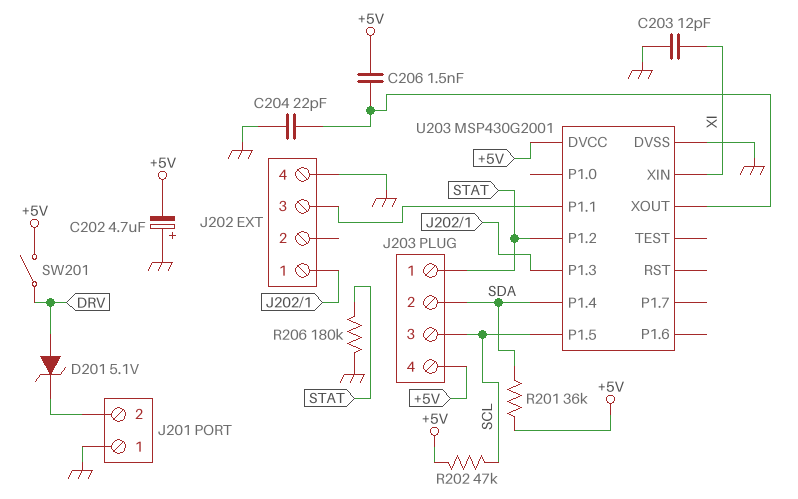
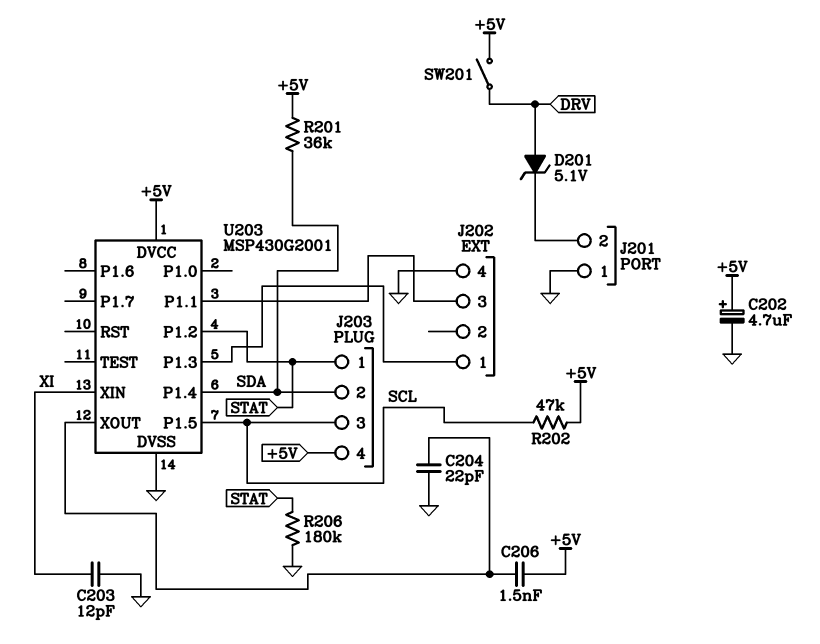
C202: 4.7uF (plus GND, minus +5V) -> 4.7uF (plus +5V, minus GND)

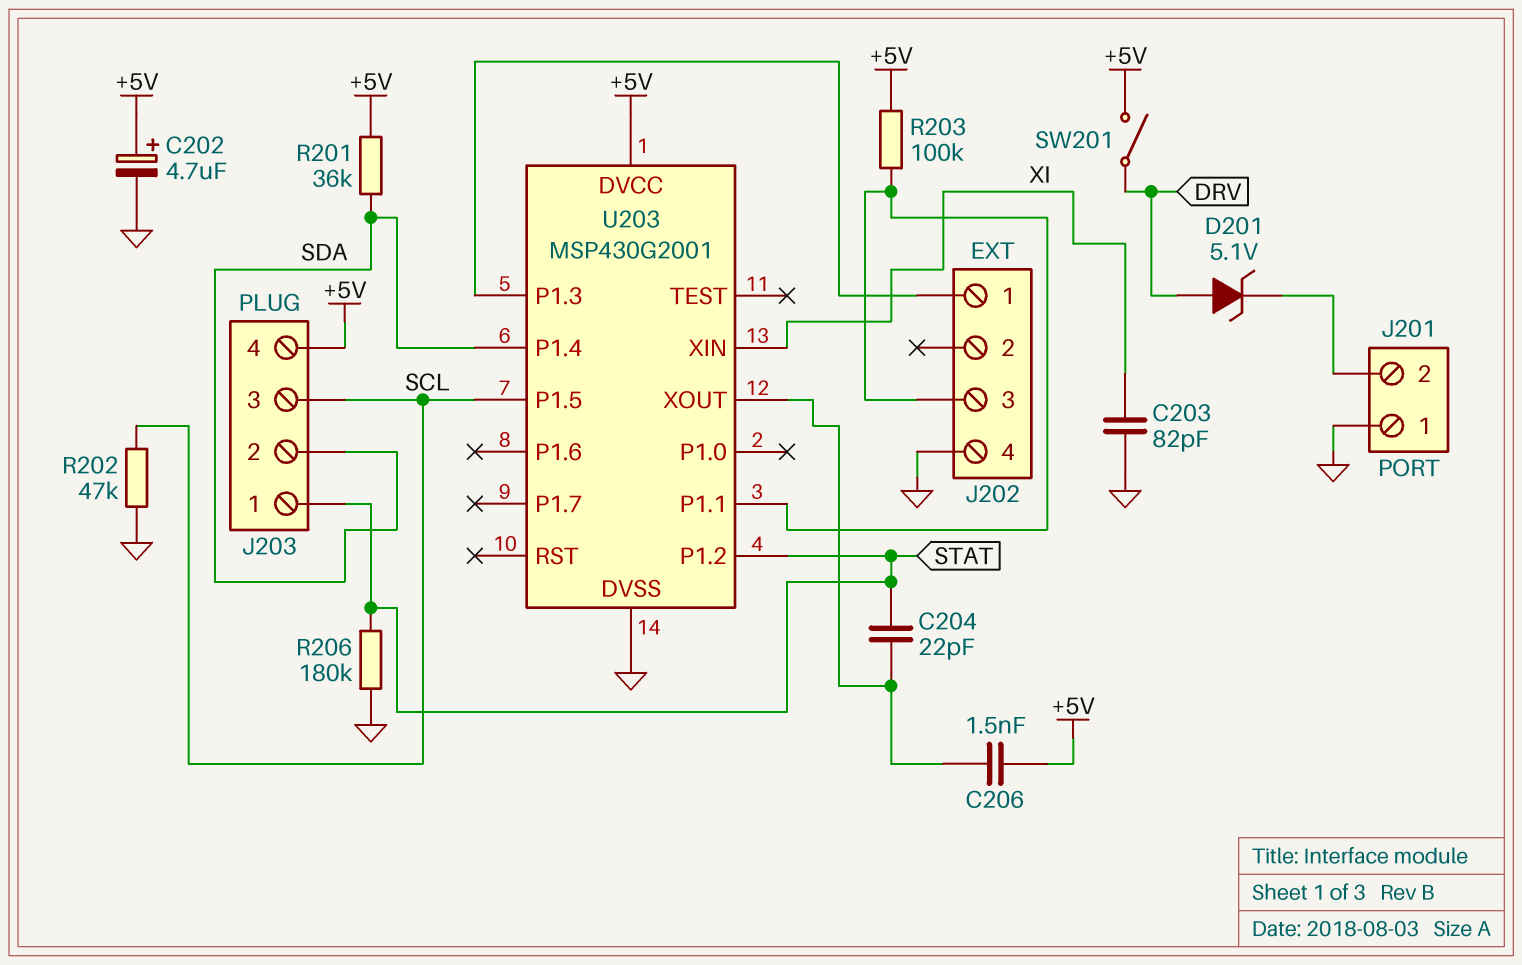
C203: 12pF (GND, XI) -> 82pF (GND, XI)
C204: 22pF (GND, U203/XOUT) -> 22pF (STAT, U203/XOUT)
R202: 47k (+5V, SCL) -> 47k (GND, SCL)
R203: none -> 100k (+5V, J202/3)

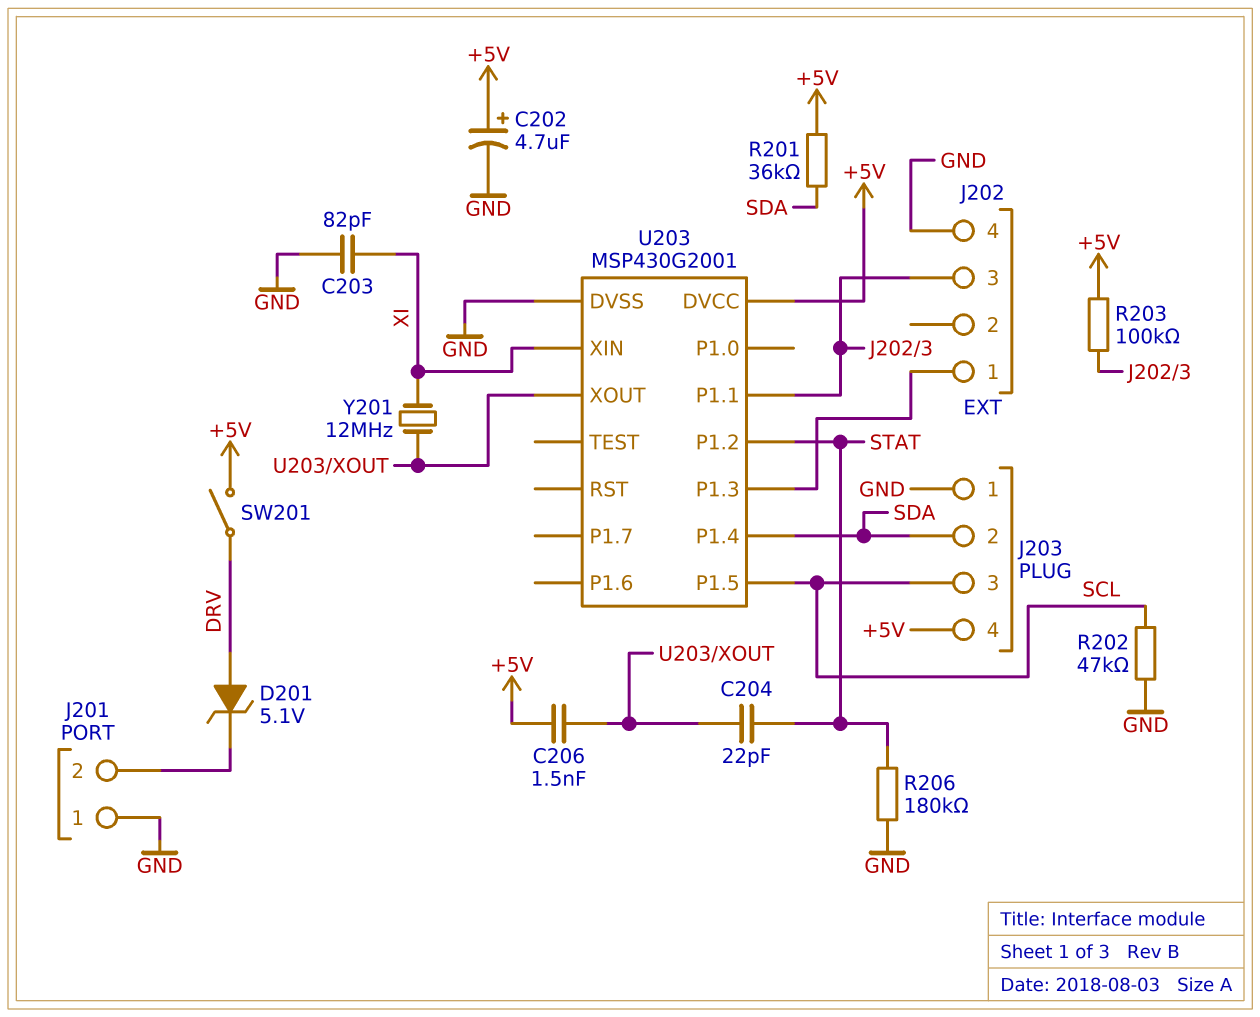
J203 pin 1: STAT -> GND
Y201: none -> 12MHz (U203/XOUT, XI)

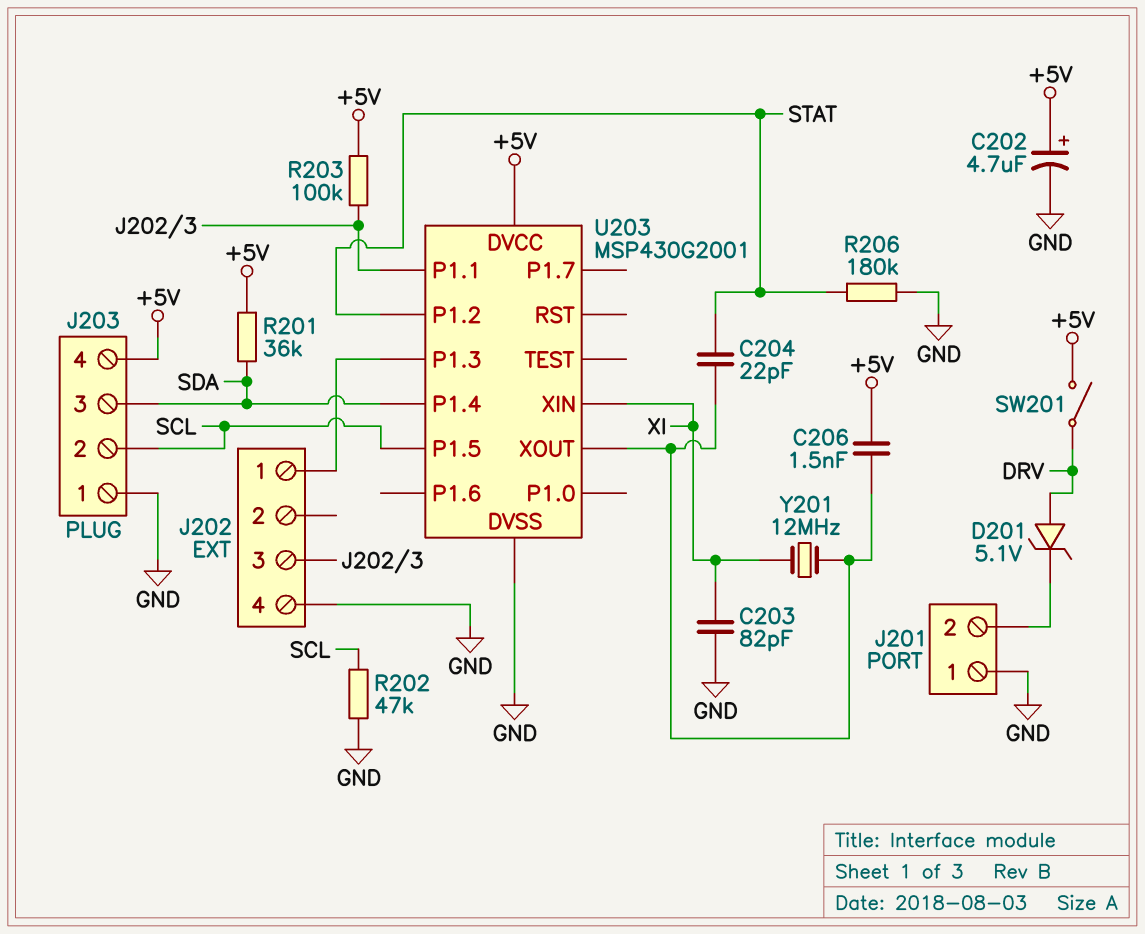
J203 pin 2: SDA -> SCL
J203 pin 3: SCL -> SDA

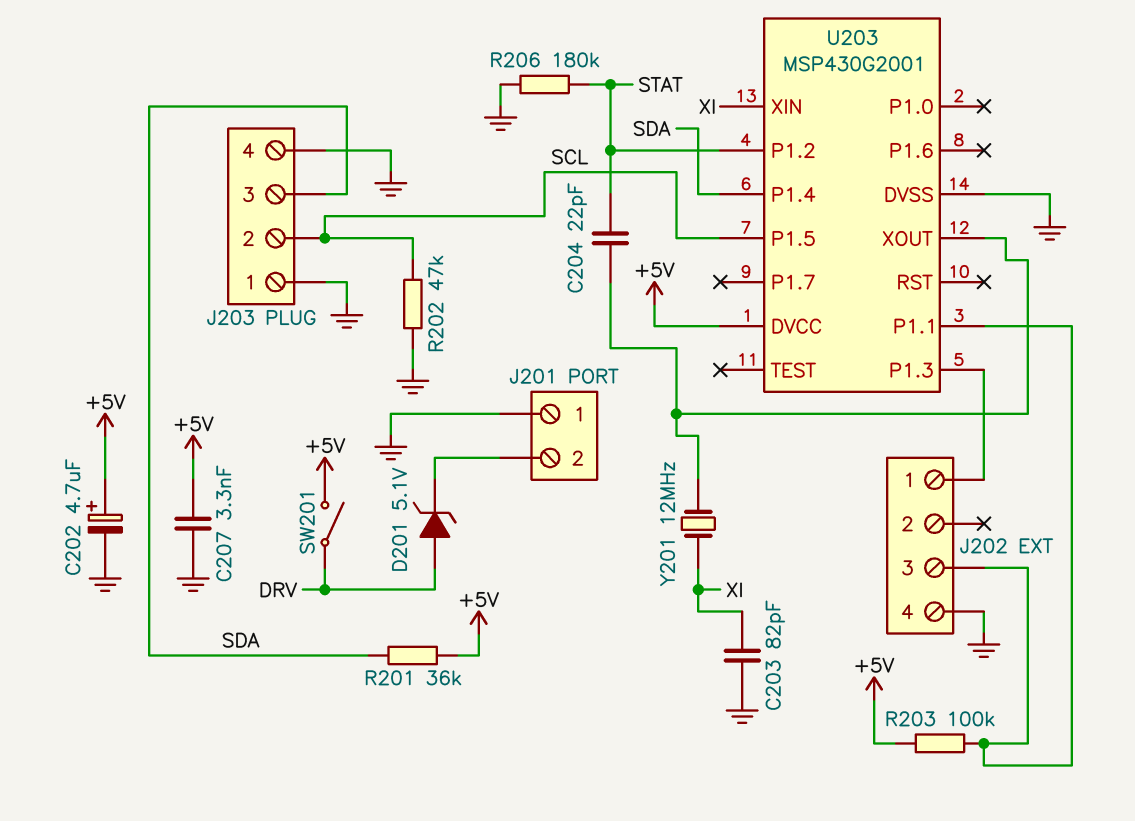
C206: 1.5nF (+5V, U203/XOUT) -> none
C207: none -> 3.3nF (+5V, GND)
J203 pin 4: +5V -> GND

